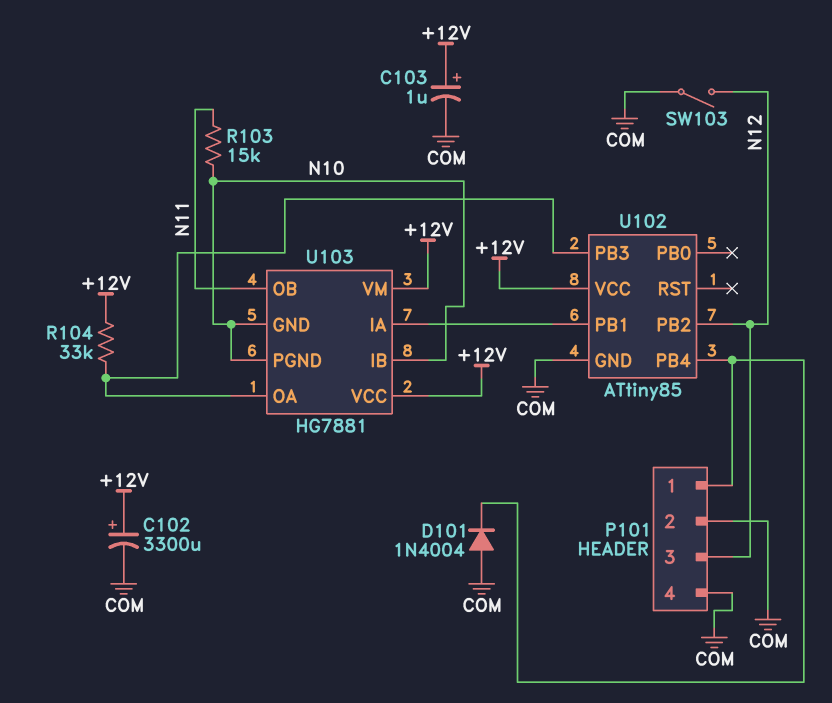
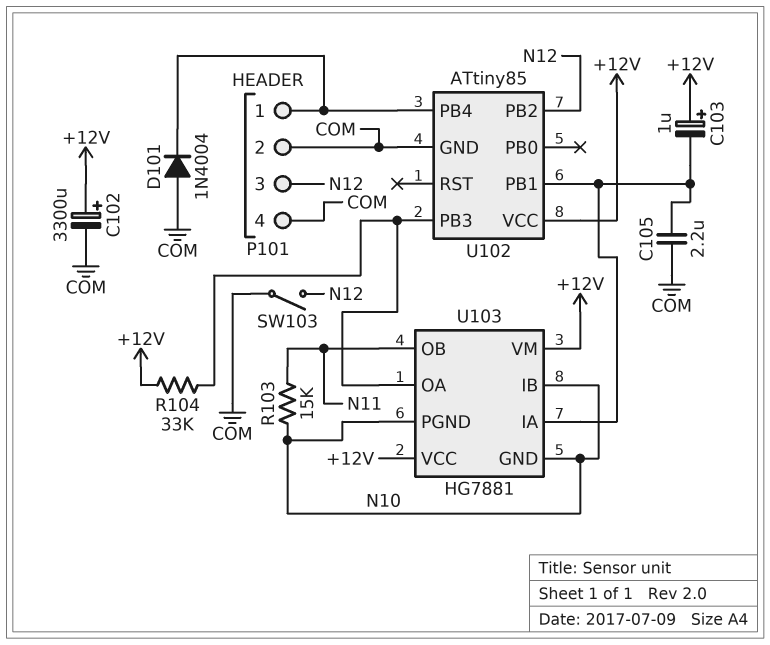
C103: 1uF (plus +12V, minus COM) -> 1uF (plus +12V, minus U102/PB1)
C105: none -> 2.2uF (COM, U102/PB1)

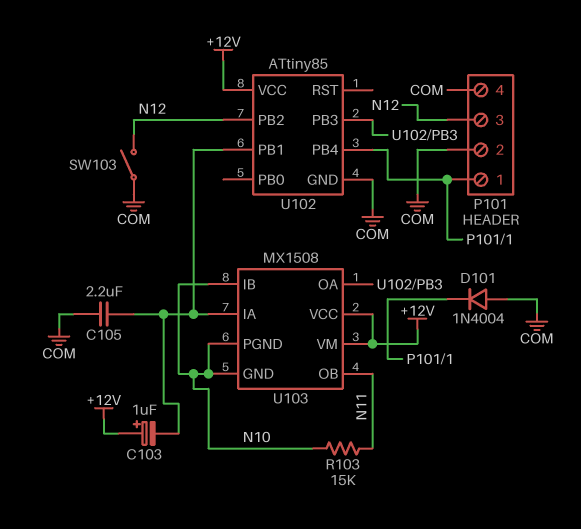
C102: 3300uF (plus +12V, minus COM) -> none
R104: 33k (+12V, U102/PB3) -> none
U103: HG7881 -> MX1508

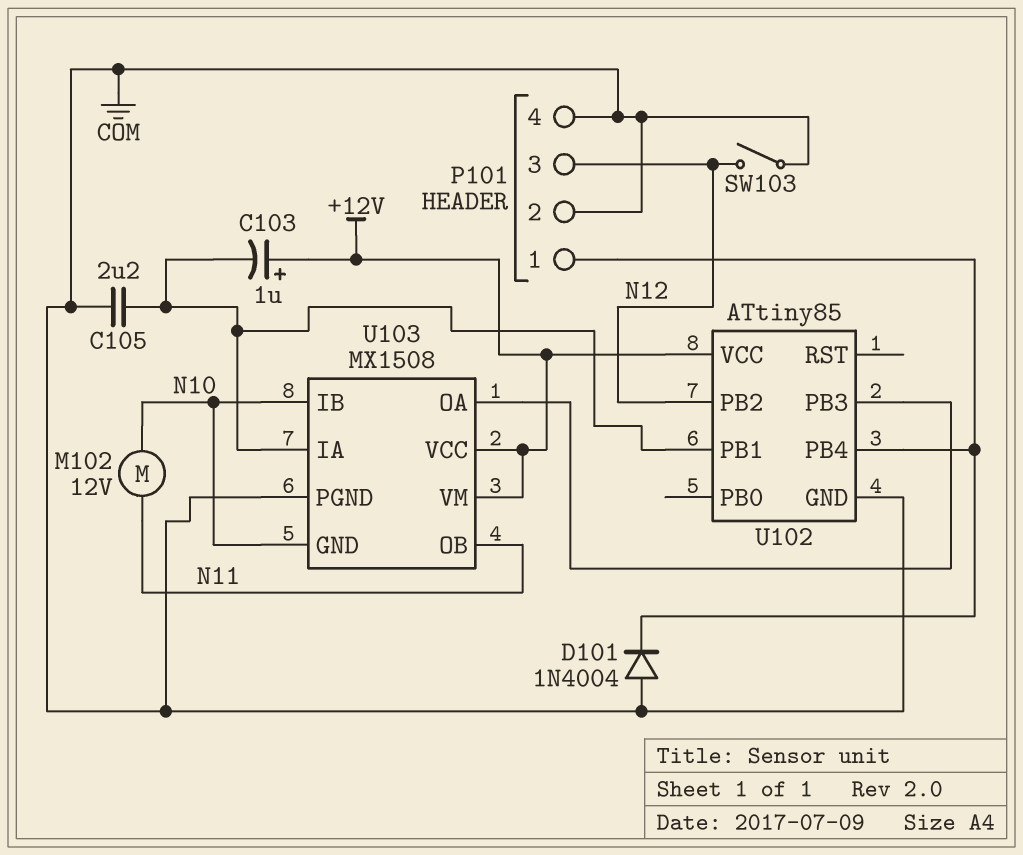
M102: none -> motor 12V (N10, N11)
R103: 15k (N10, N11) -> none
U103 pin PGND: N10 -> COM

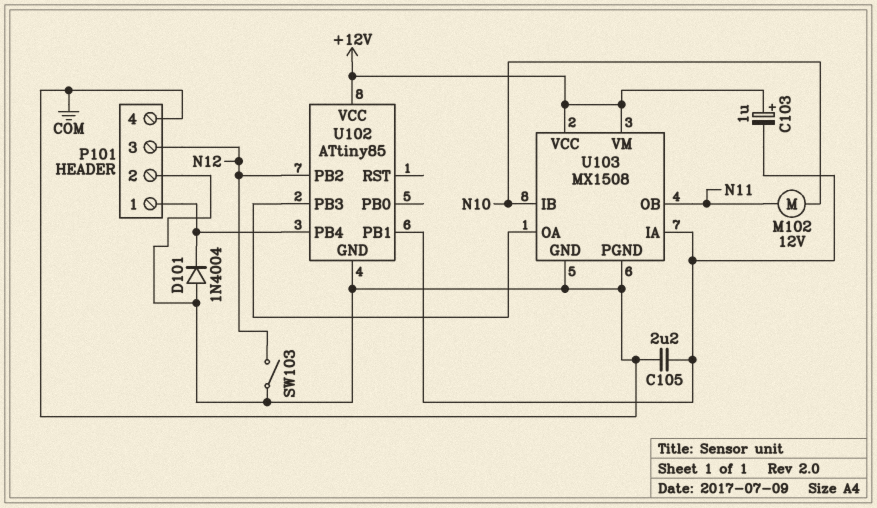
U103 pin GND: N10 -> COM

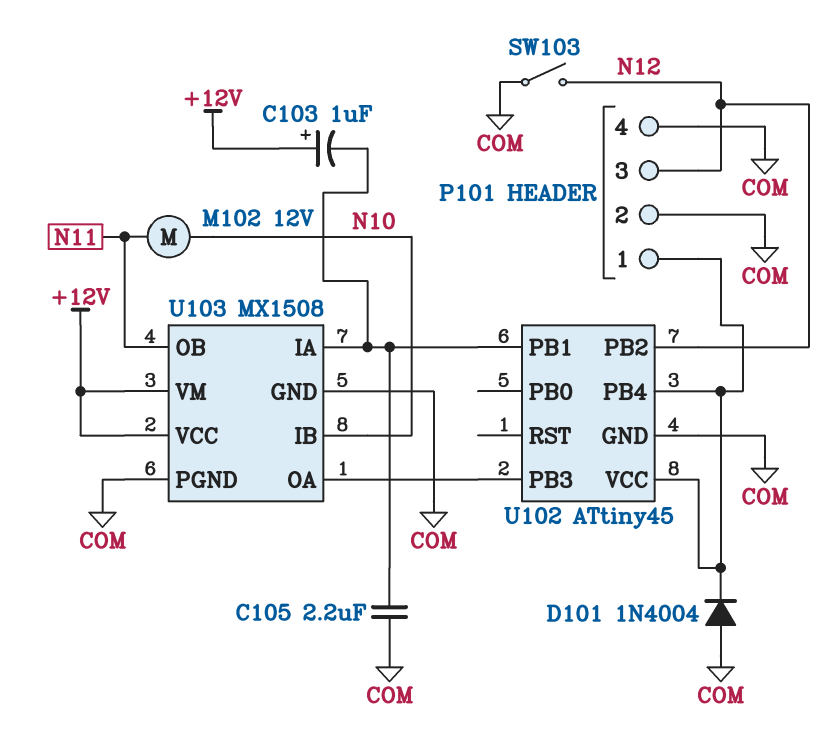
U102: ATtiny85 -> ATtiny45
U102 pin VCC: +12V -> P101/1

